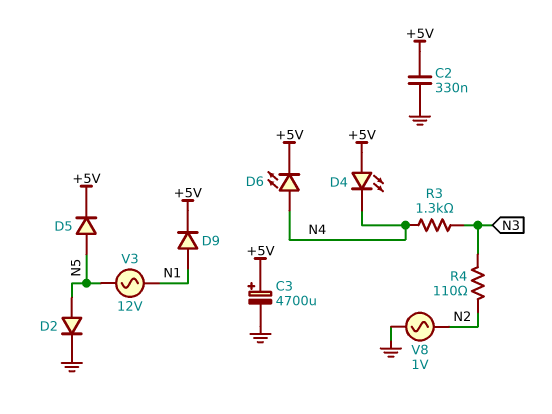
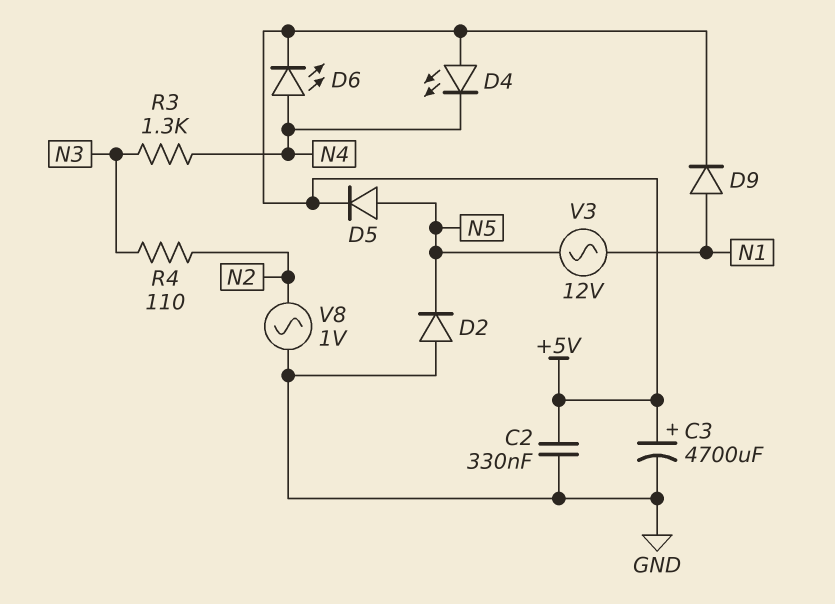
D2: diode (A N5, K GND) -> diode (A GND, K N5)

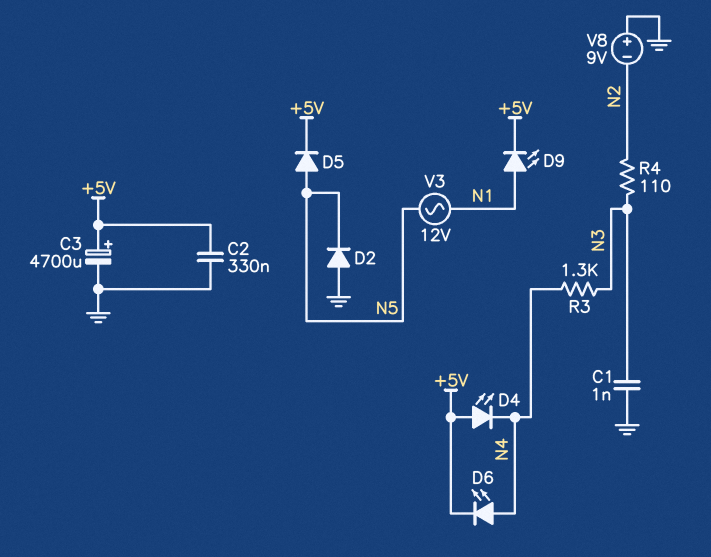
C1: none -> 1nF (GND, N3)
D9: diode (A N1, K +5V) -> LED (A N1, K +5V)
V8: AC 1V (GND, N2) -> 9V (plus GND, minus N2)

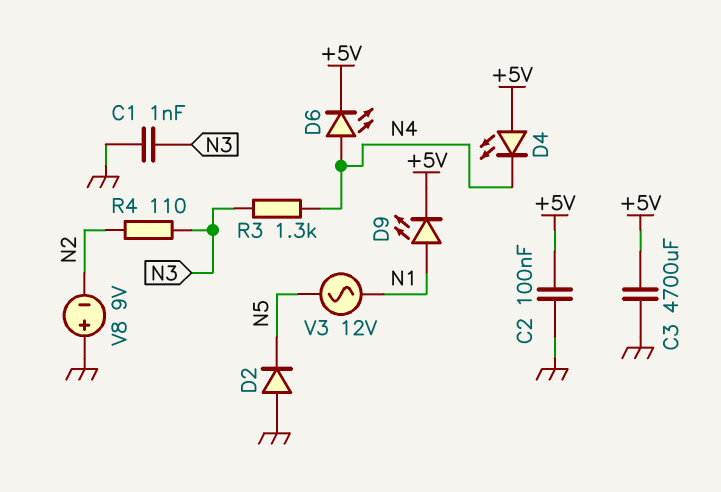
C2: 330nF (+5V, GND) -> 100nF (+5V, GND)
C3: 4700uF (plus +5V, minus GND) -> 4700uF (+5V, GND)
D5: diode (A N5, K +5V) -> none

